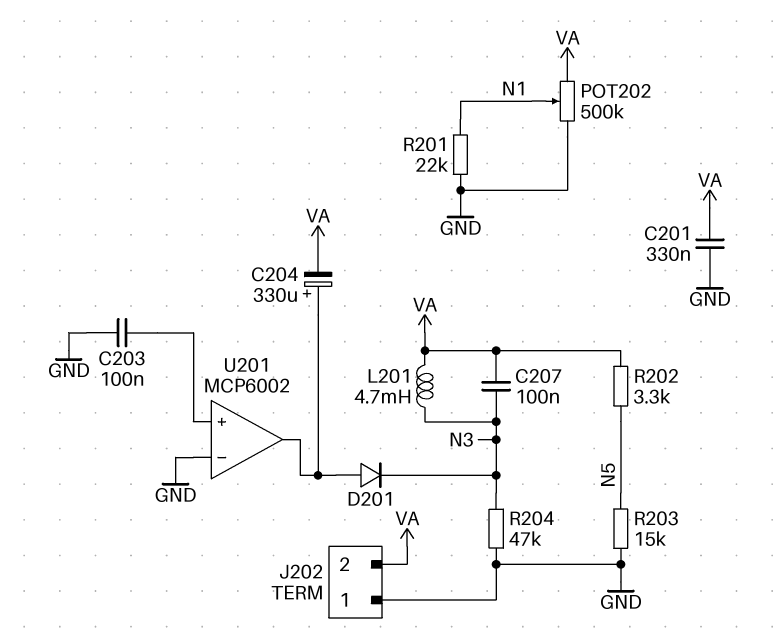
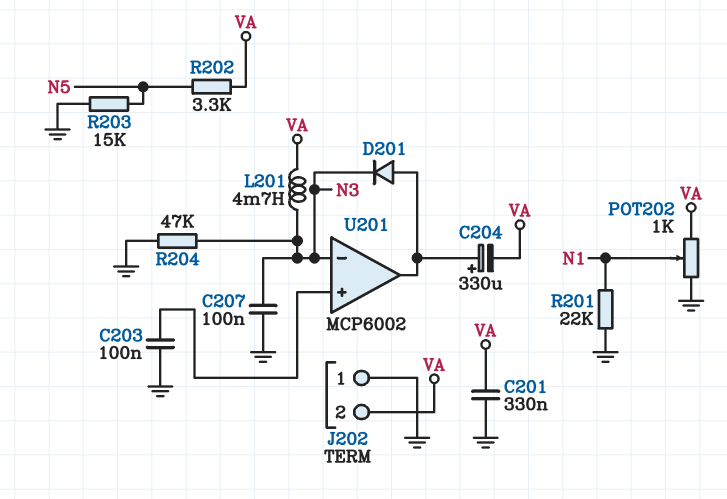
C207: 100nF (N3, VA) -> 100nF (GND, N3)
POT202: 500k (GND, VA, wiper N1) -> 1k (GND, VA, wiper N1)
U201 pin in-: GND -> N3

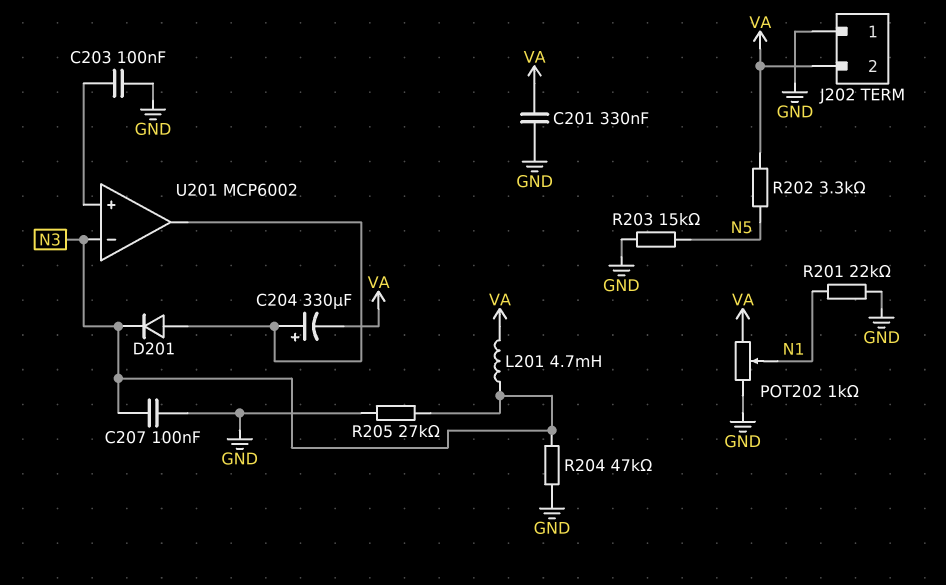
R205: none -> 27k (GND, N3)

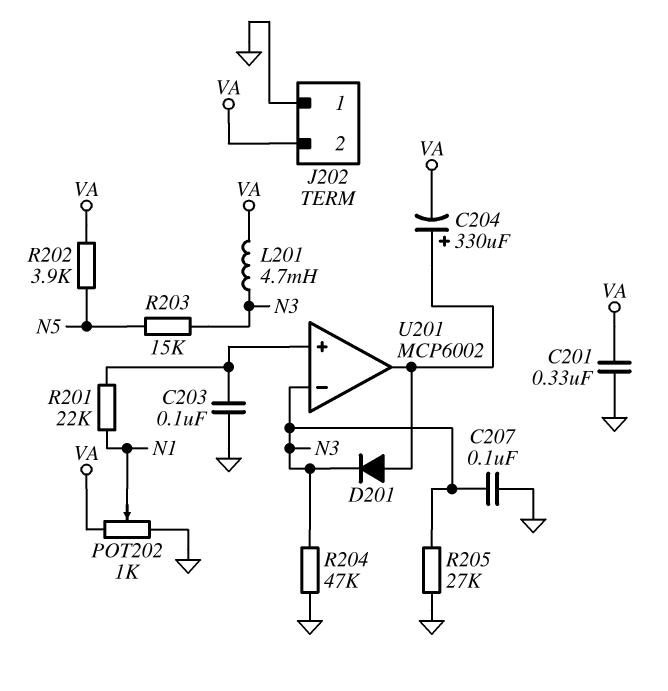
R201: 22k (GND, N1) -> 22k (N1, U201/in+)
R202: 3.3k (N5, VA) -> 3.9k (N5, VA)
R203: 15k (GND, N5) -> 15k (N3, N5)

